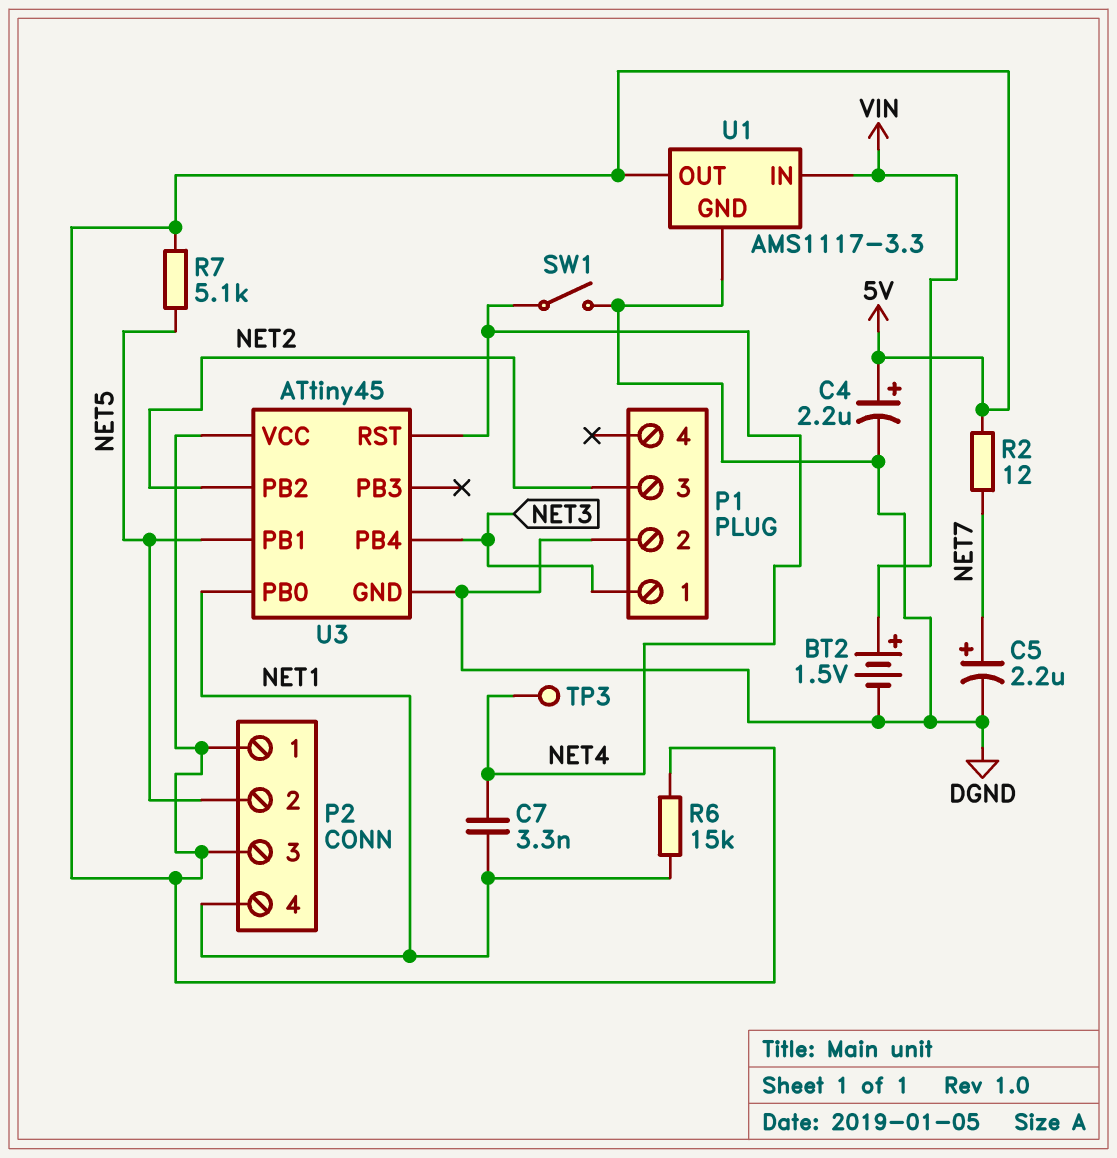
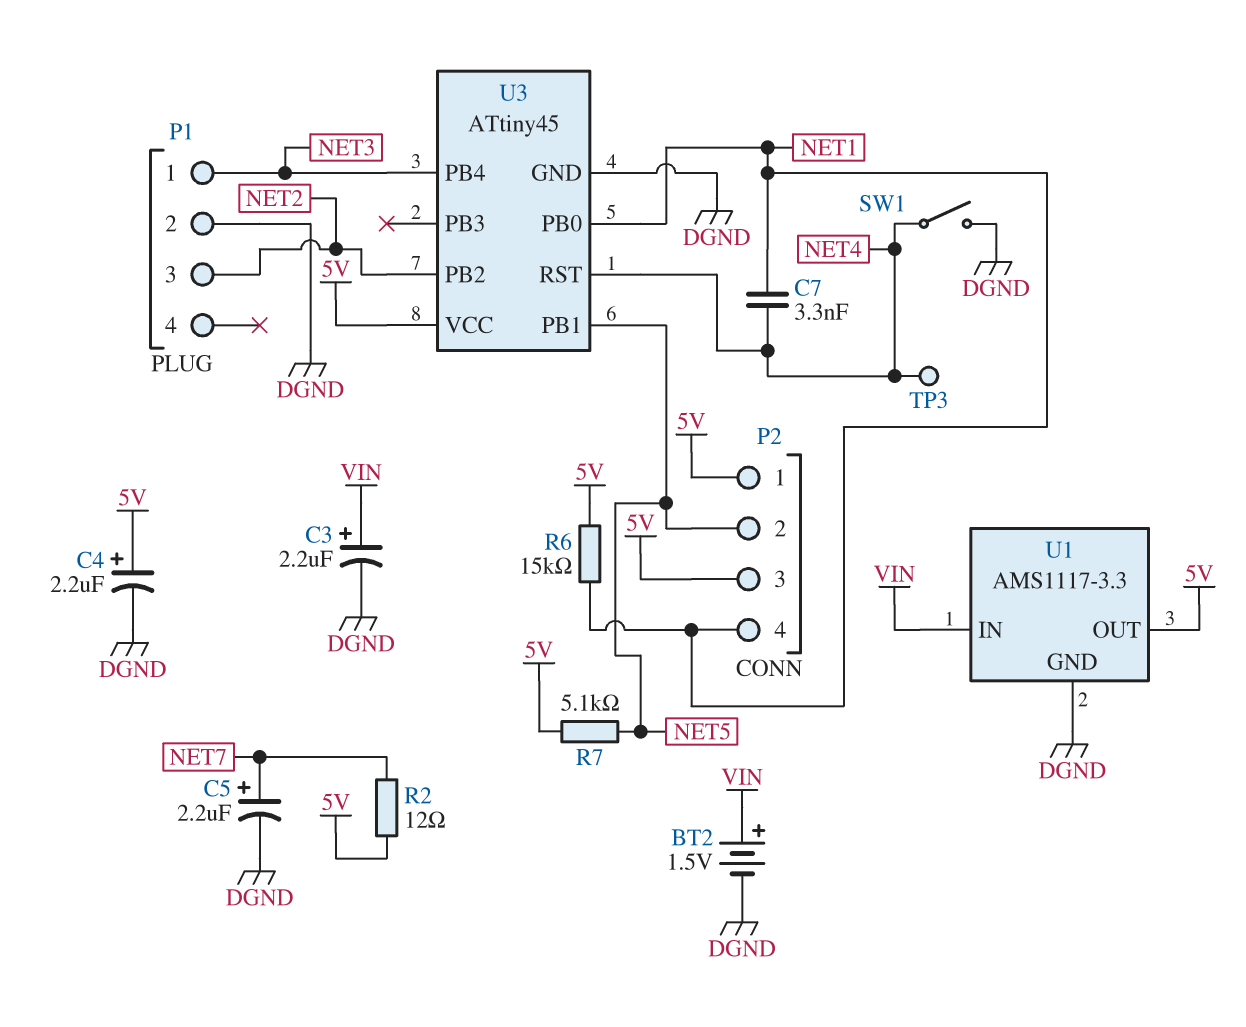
C3: none -> 2.2uF (plus VIN, minus DGND)

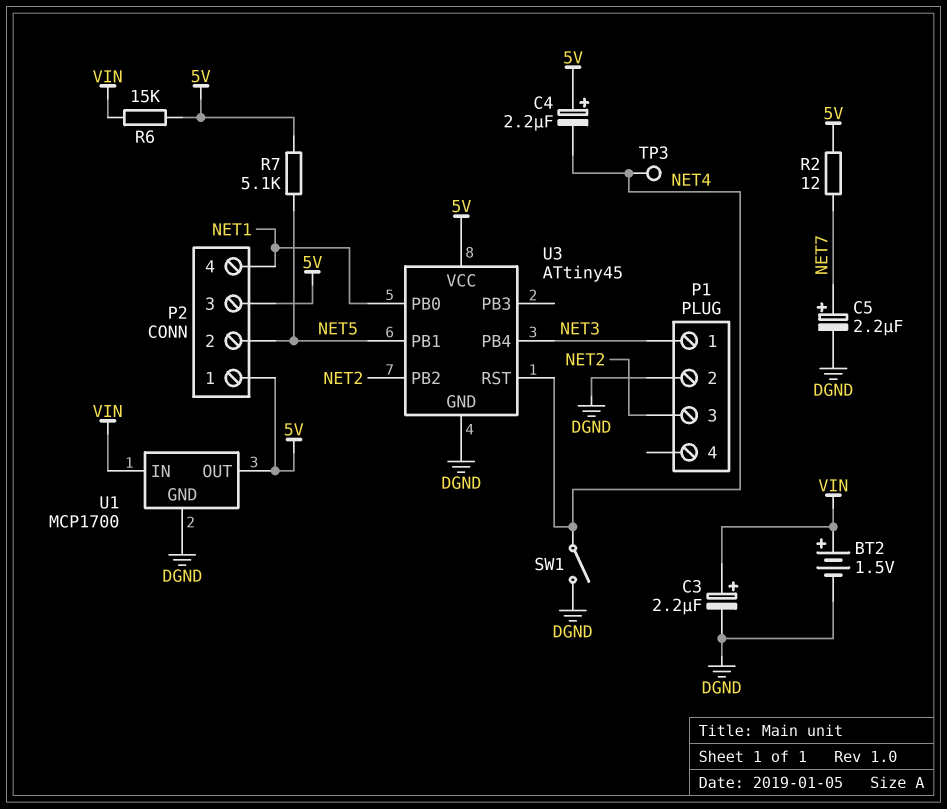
C4: 2.2uF (plus 5V, minus DGND) -> 2.2uF (plus 5V, minus NET4)
C7: 3.3nF (NET1, NET4) -> none
R6: 15k (5V, NET1) -> 15k (5V, VIN)
U1: AMS1117-3.3 -> MCP1700

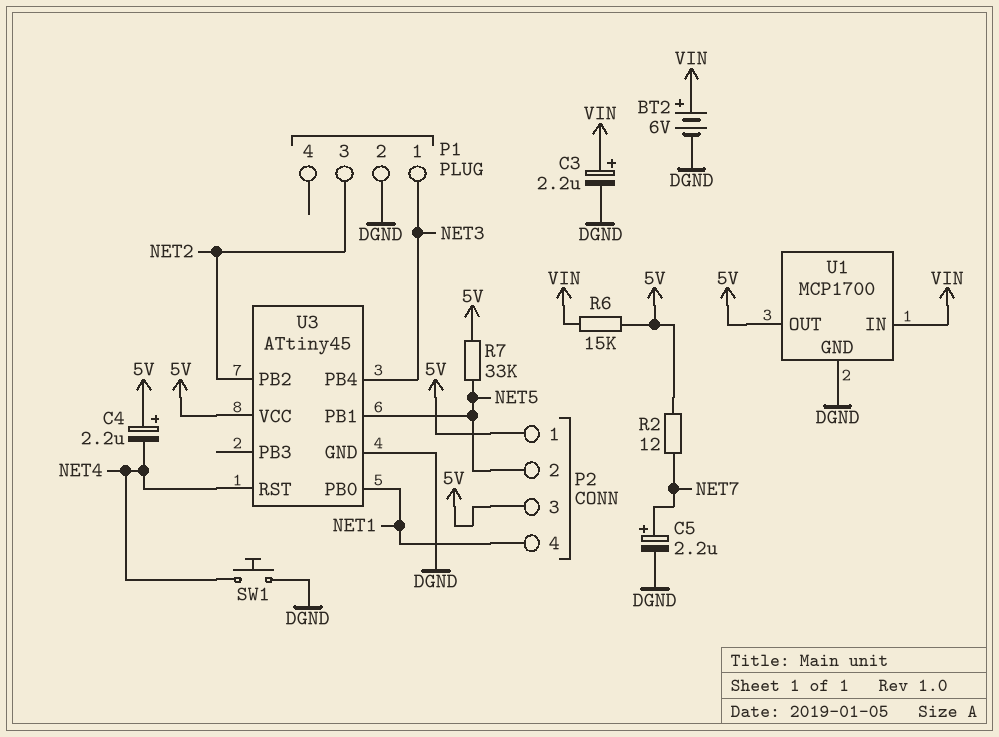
BT2: 1.5V (plus VIN, minus DGND) -> 6V (plus VIN, minus DGND)
R7: 5.1k (5V, NET5) -> 33k (5V, NET5)
SW1: switch (DGND, NET4) -> button (DGND, NET4)
TP3: test point (NET4) -> none

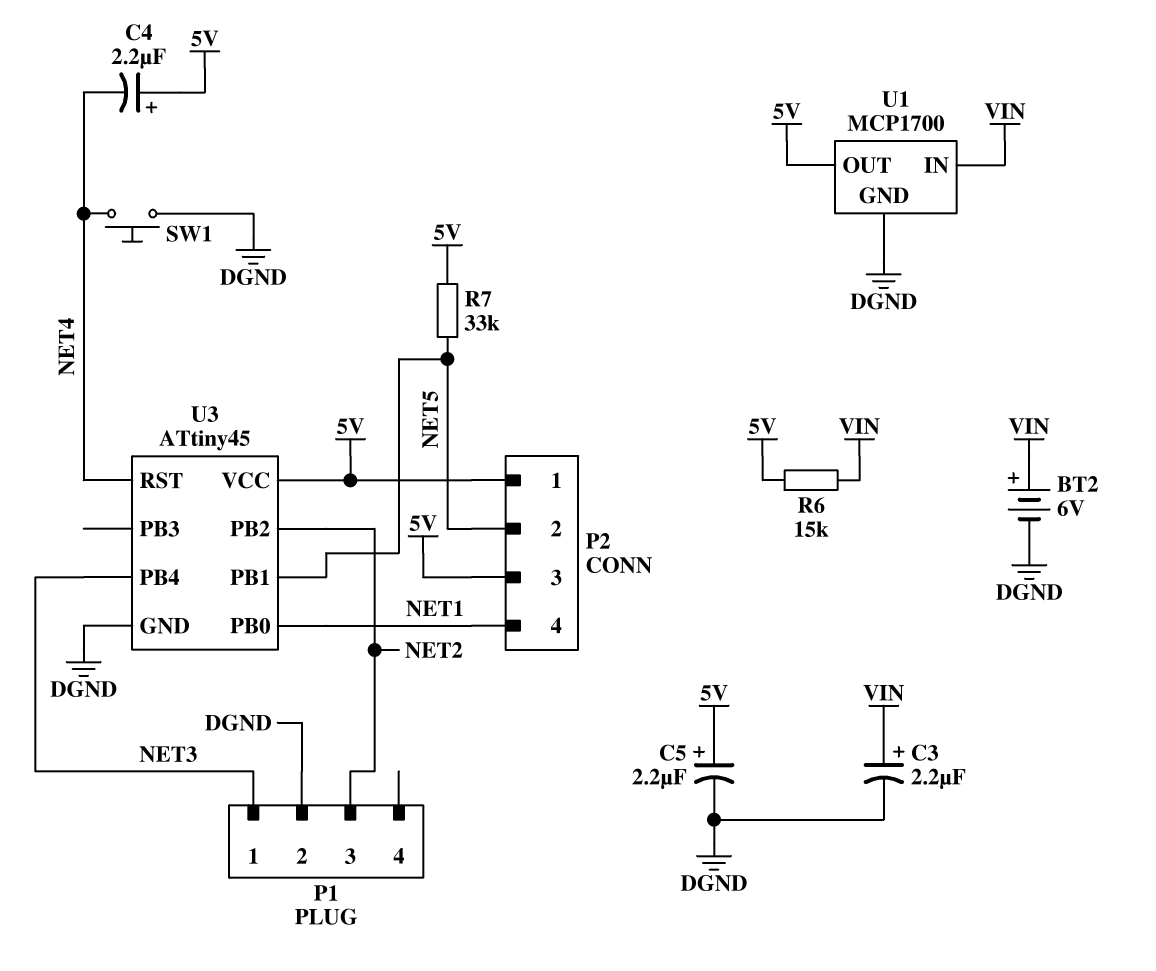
C5: 2.2uF (plus NET7, minus DGND) -> 2.2uF (plus 5V, minus DGND)
R2: 12 (5V, NET7) -> none

